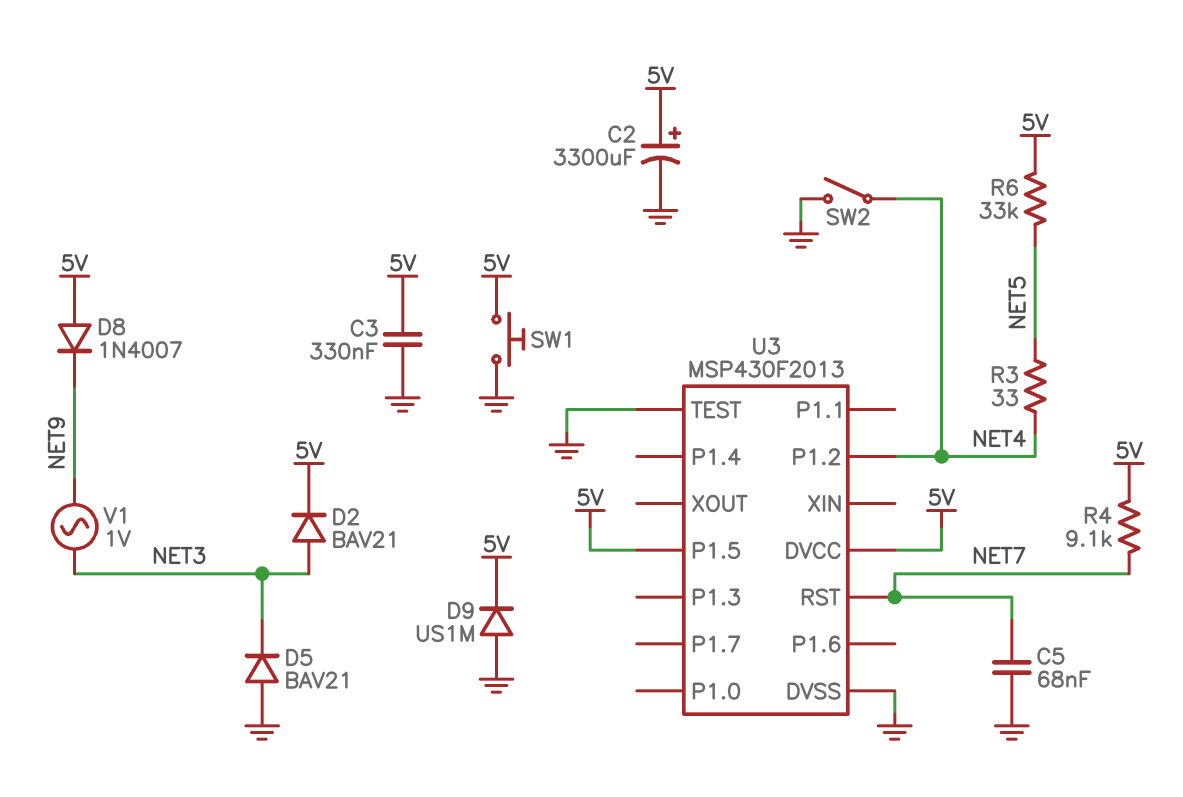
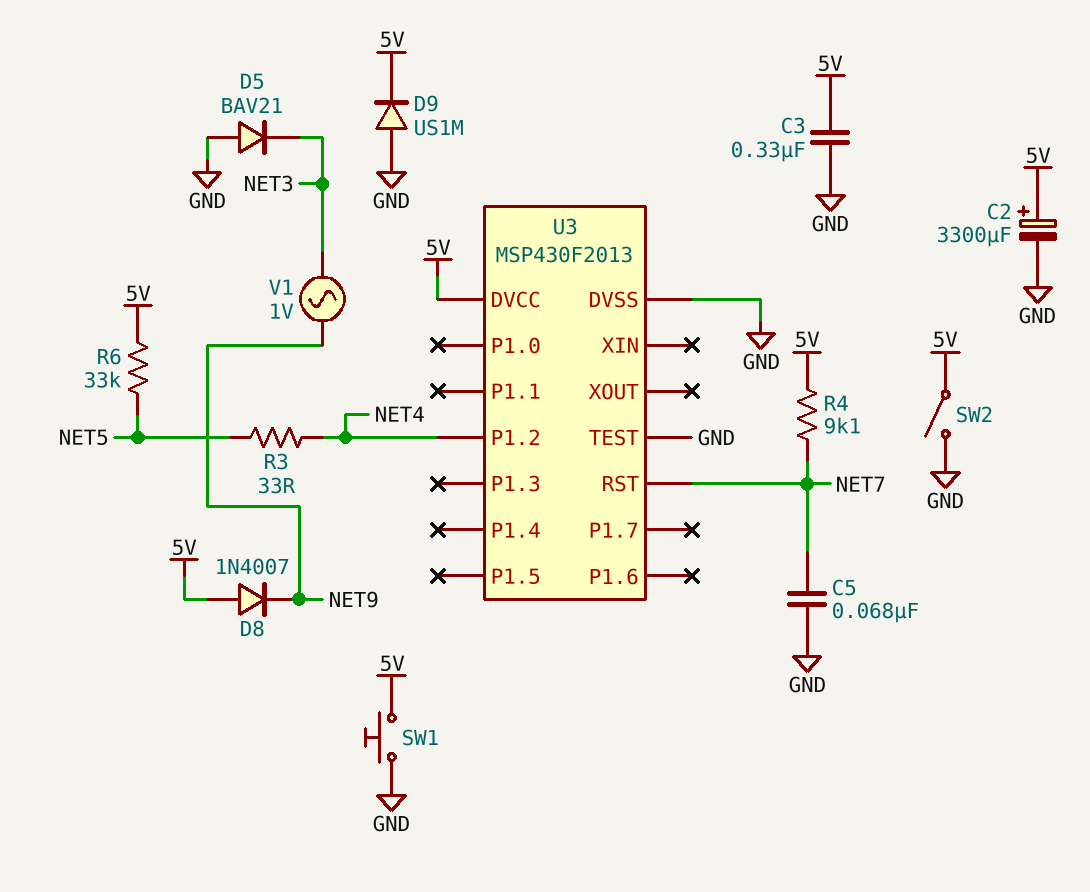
D2: diode BAV21 (A NET3, K 5V) -> none
SW2: switch (GND, NET4) -> switch (5V, GND)
U3 pin P1.5: 5V -> none

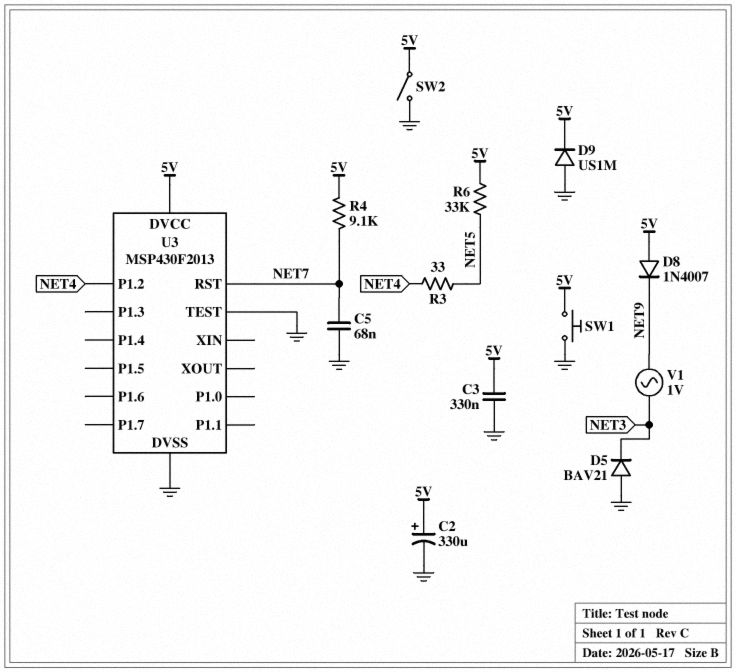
C2: 3300uF (plus 5V, minus GND) -> 330uF (plus 5V, minus GND)

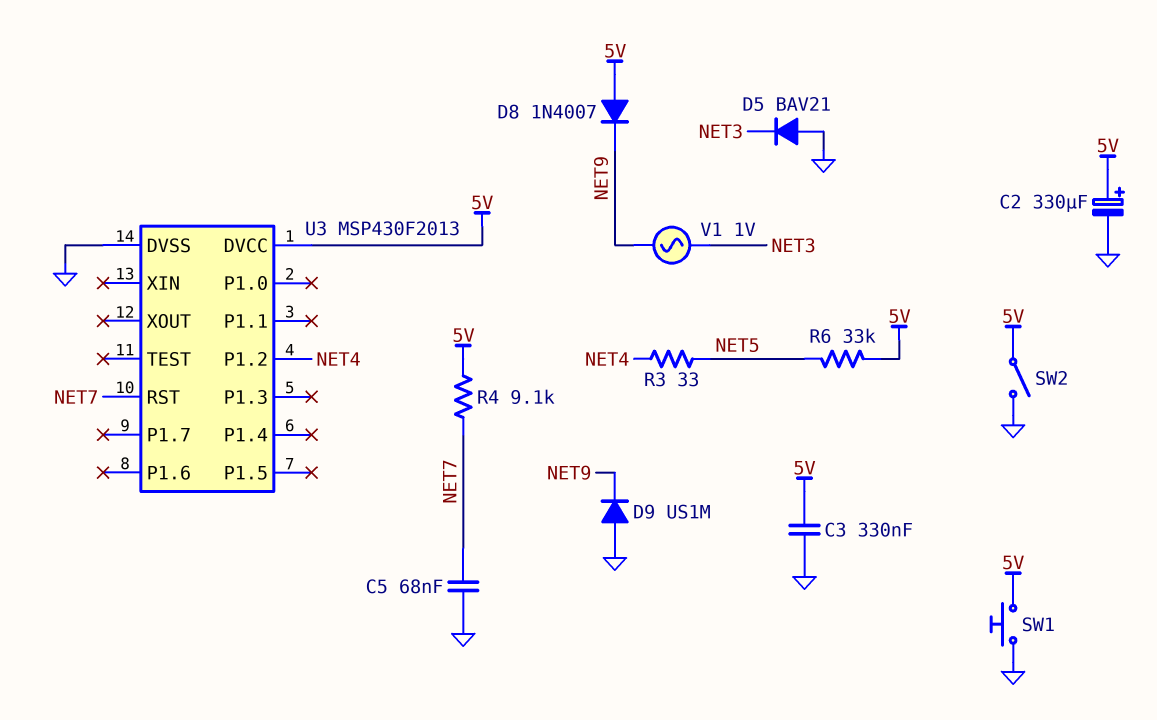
D9: diode US1M (A GND, K 5V) -> diode US1M (A GND, K NET9)
U3 pin TEST: GND -> none

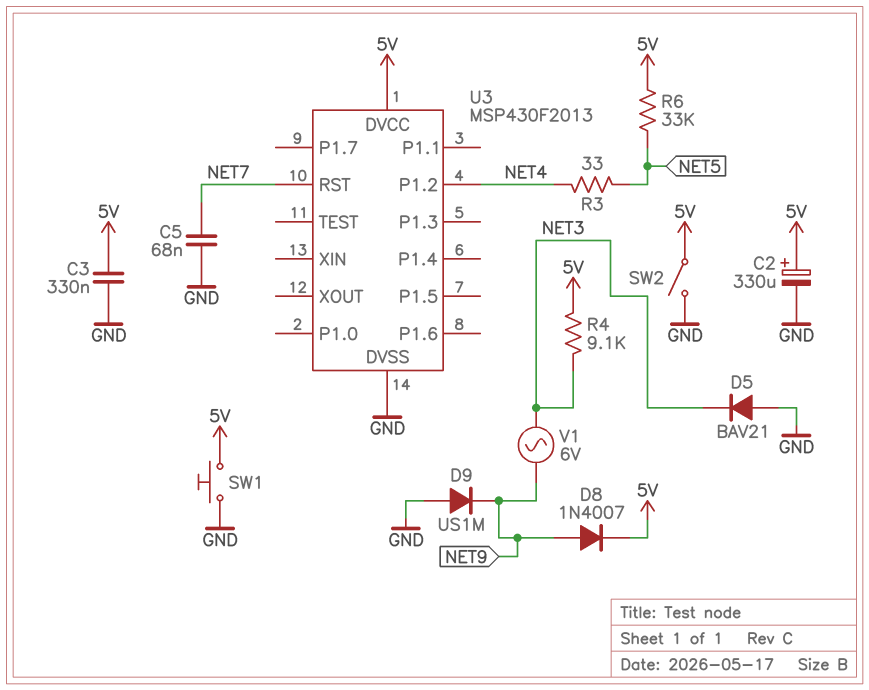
D8: diode 1N4007 (A 5V, K NET9) -> diode 1N4007 (A NET9, K 5V)
R4: 9.1k (5V, NET7) -> 9.1k (5V, NET3)
V1: AC 1V (NET3, NET9) -> AC 6V (NET3, NET9)

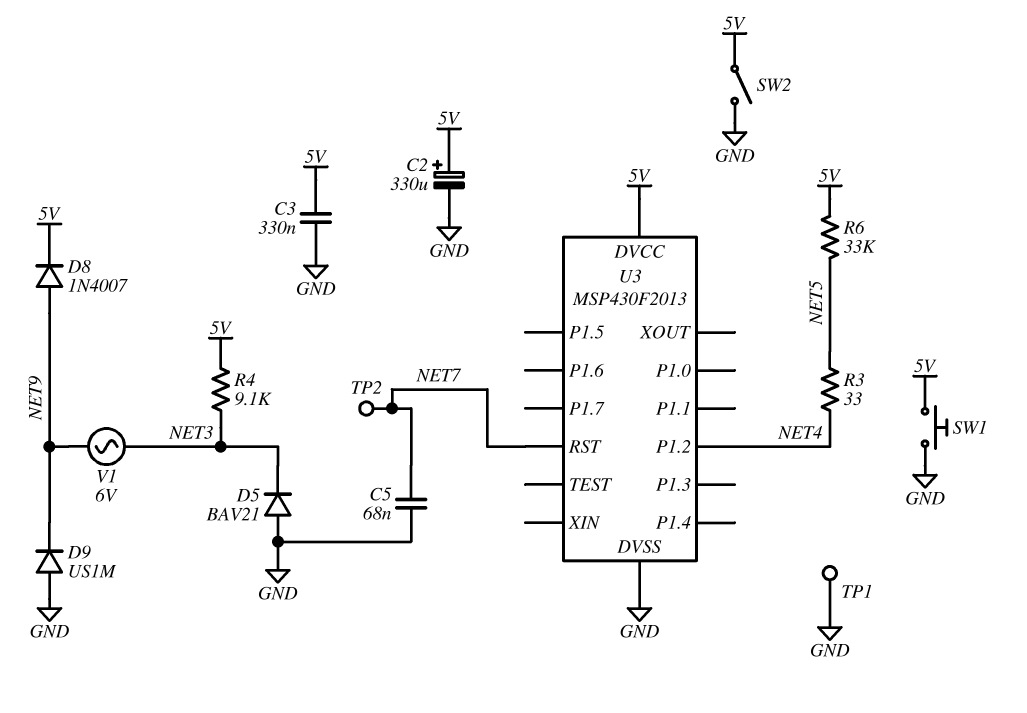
TP1: none -> test point (GND)
TP2: none -> test point (NET7)

